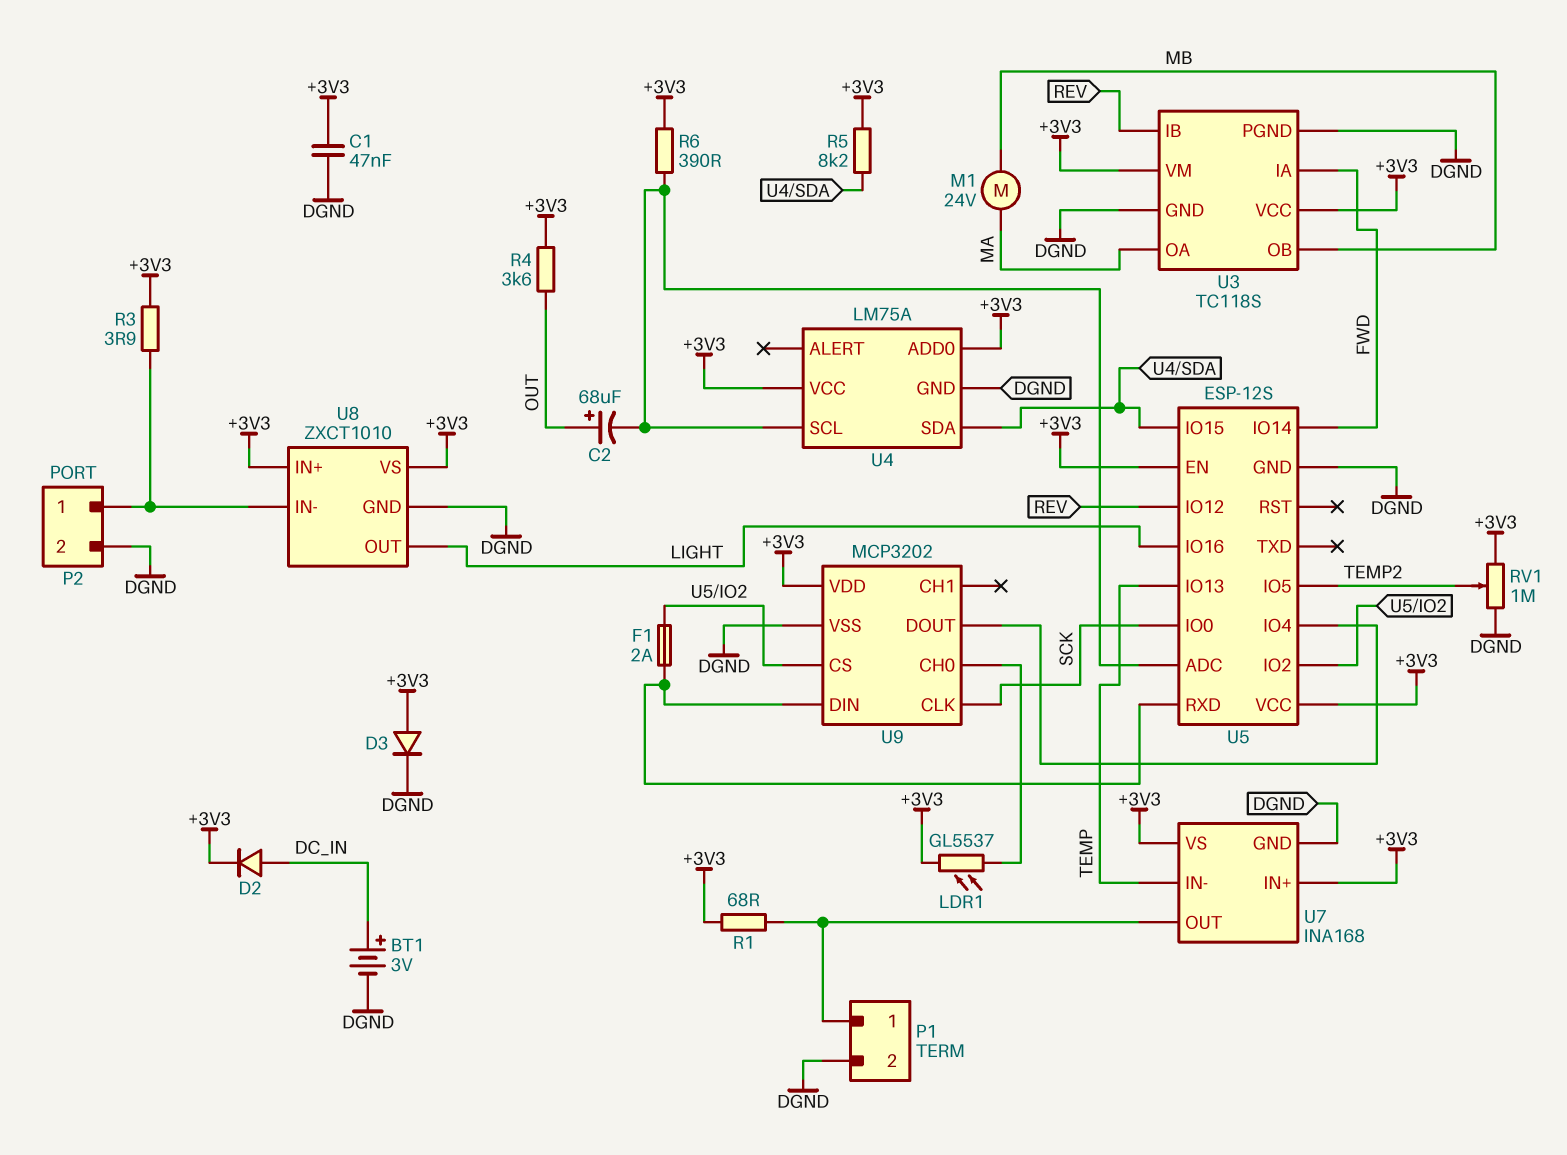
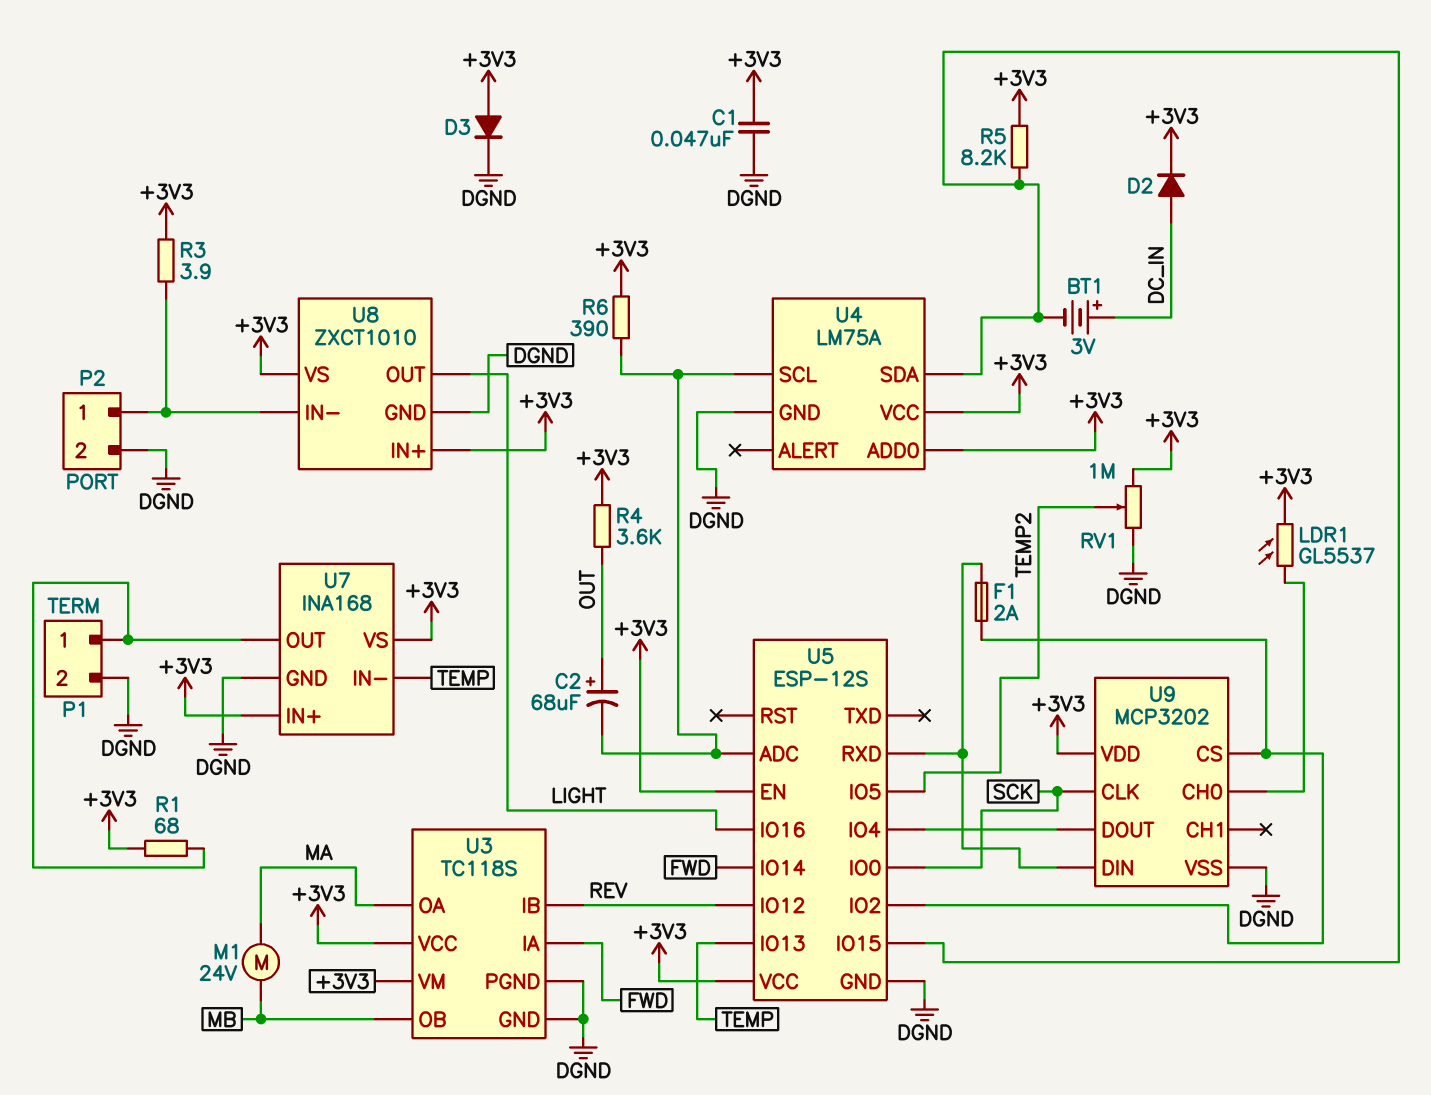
BT1: 3V (plus DC_IN, minus DGND) -> 3V (plus DC_IN, minus U4/SDA)

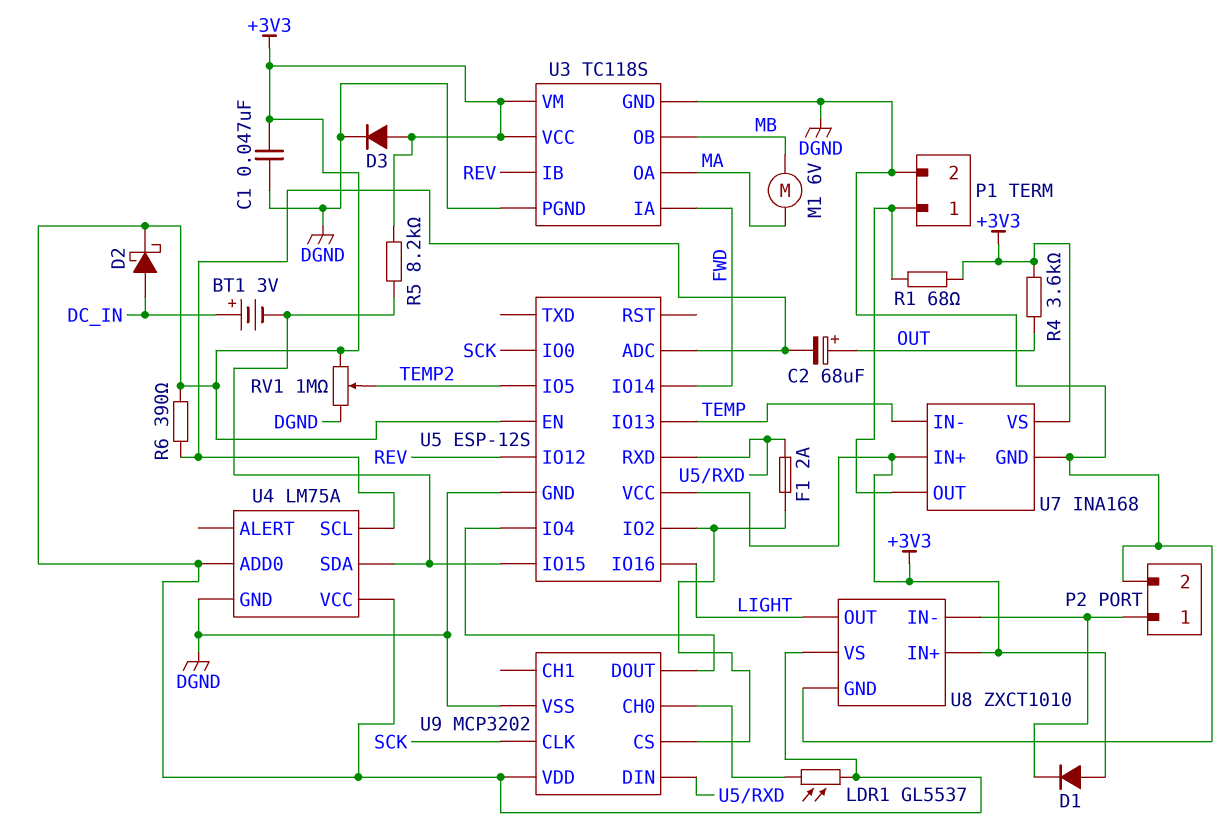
D1: none -> diode (A +3V3, K P2/1)
D2: diode (A DC_IN, K +3V3) -> schottky (A DC_IN, K +3V3)
M1: motor 24V (MA, MB) -> motor 6V (MA, MB)
R3: 3.9 (+3V3, P2/1) -> none

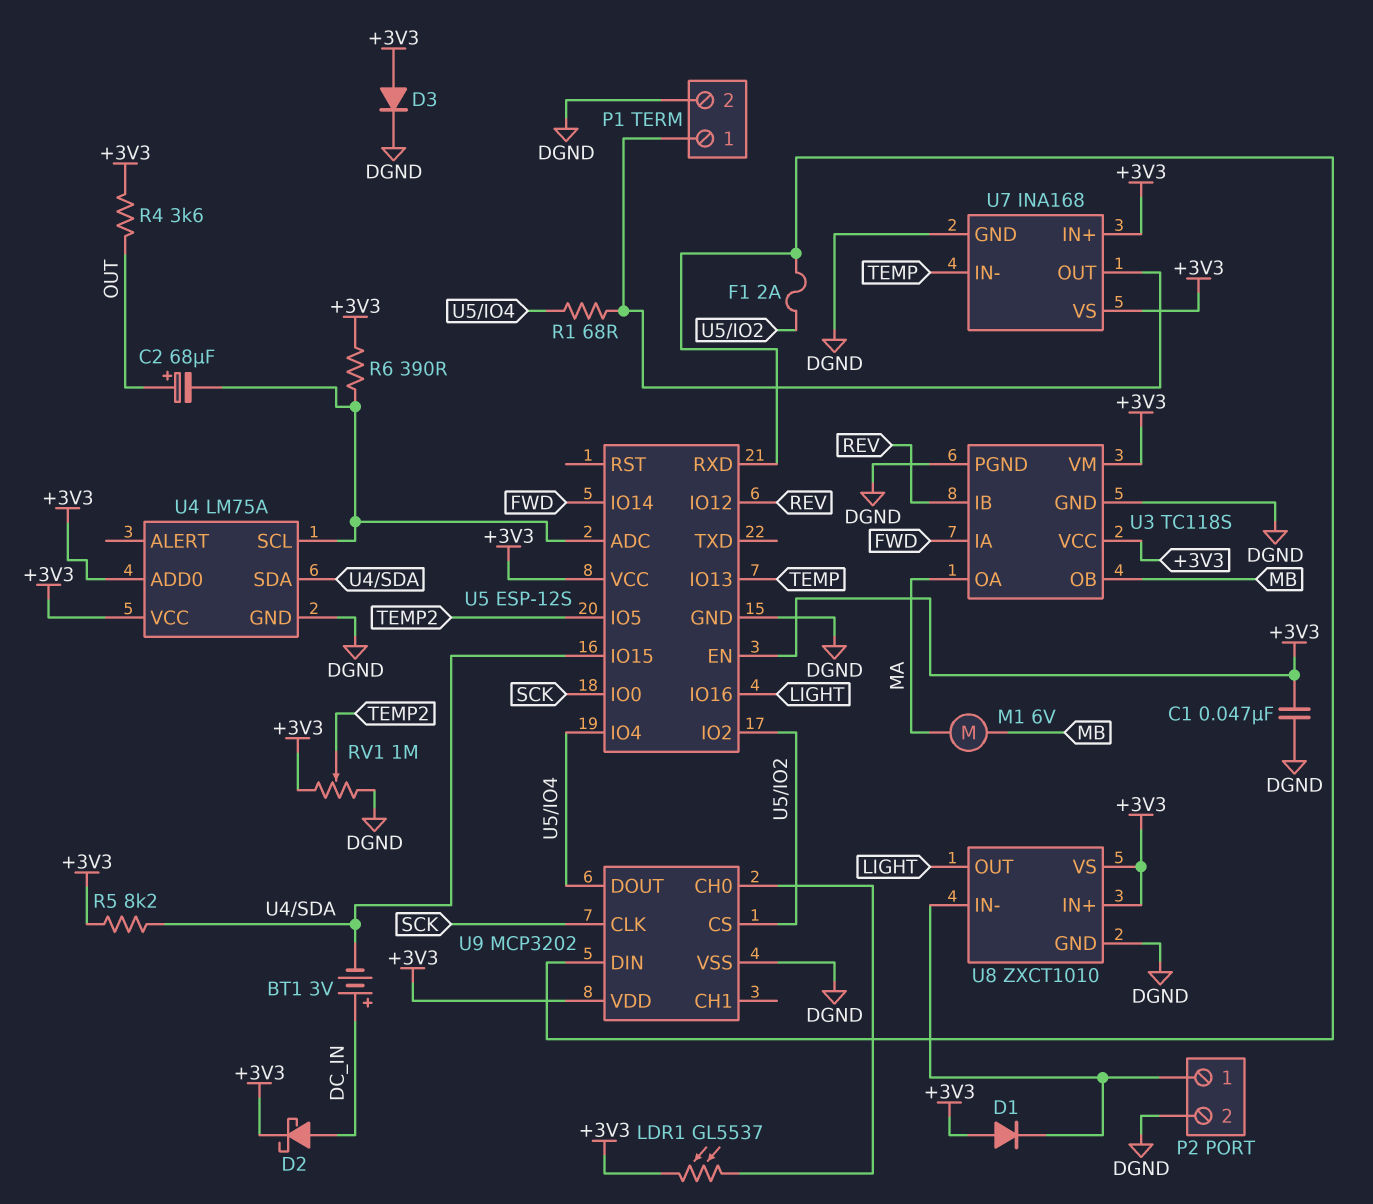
R1: 68 (+3V3, P1/1) -> 68 (P1/1, U5/IO4)

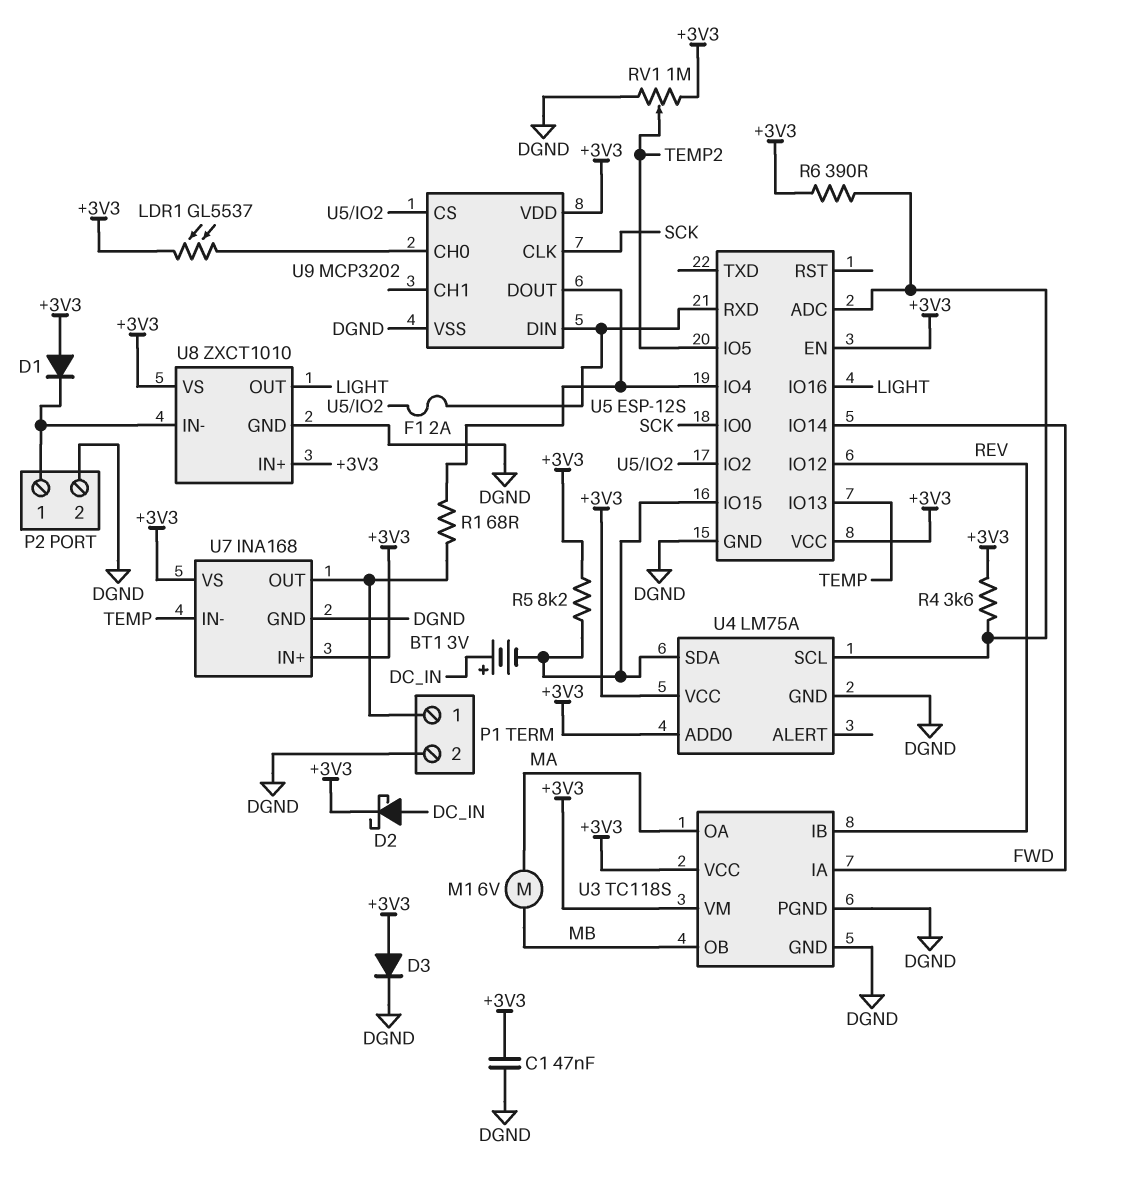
C2: 68uF (plus OUT, minus U4/SCL) -> none
R4: 3.6k (+3V3, OUT) -> 3.6k (+3V3, U4/SCL)

